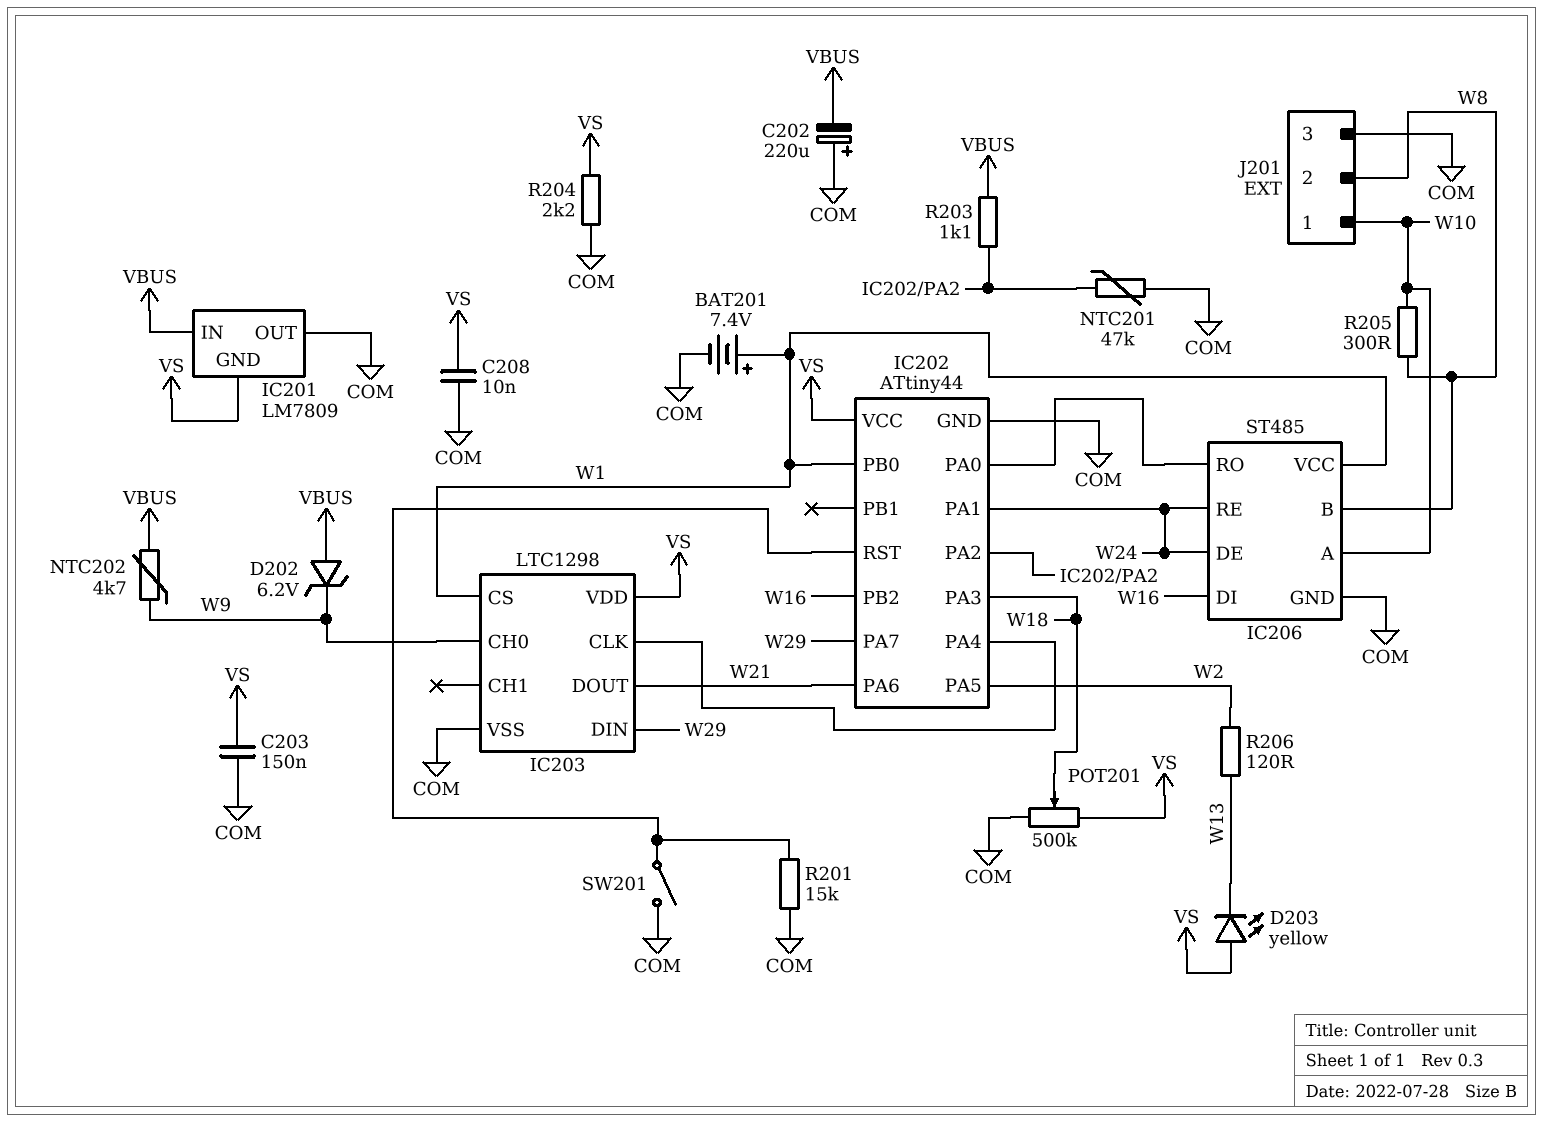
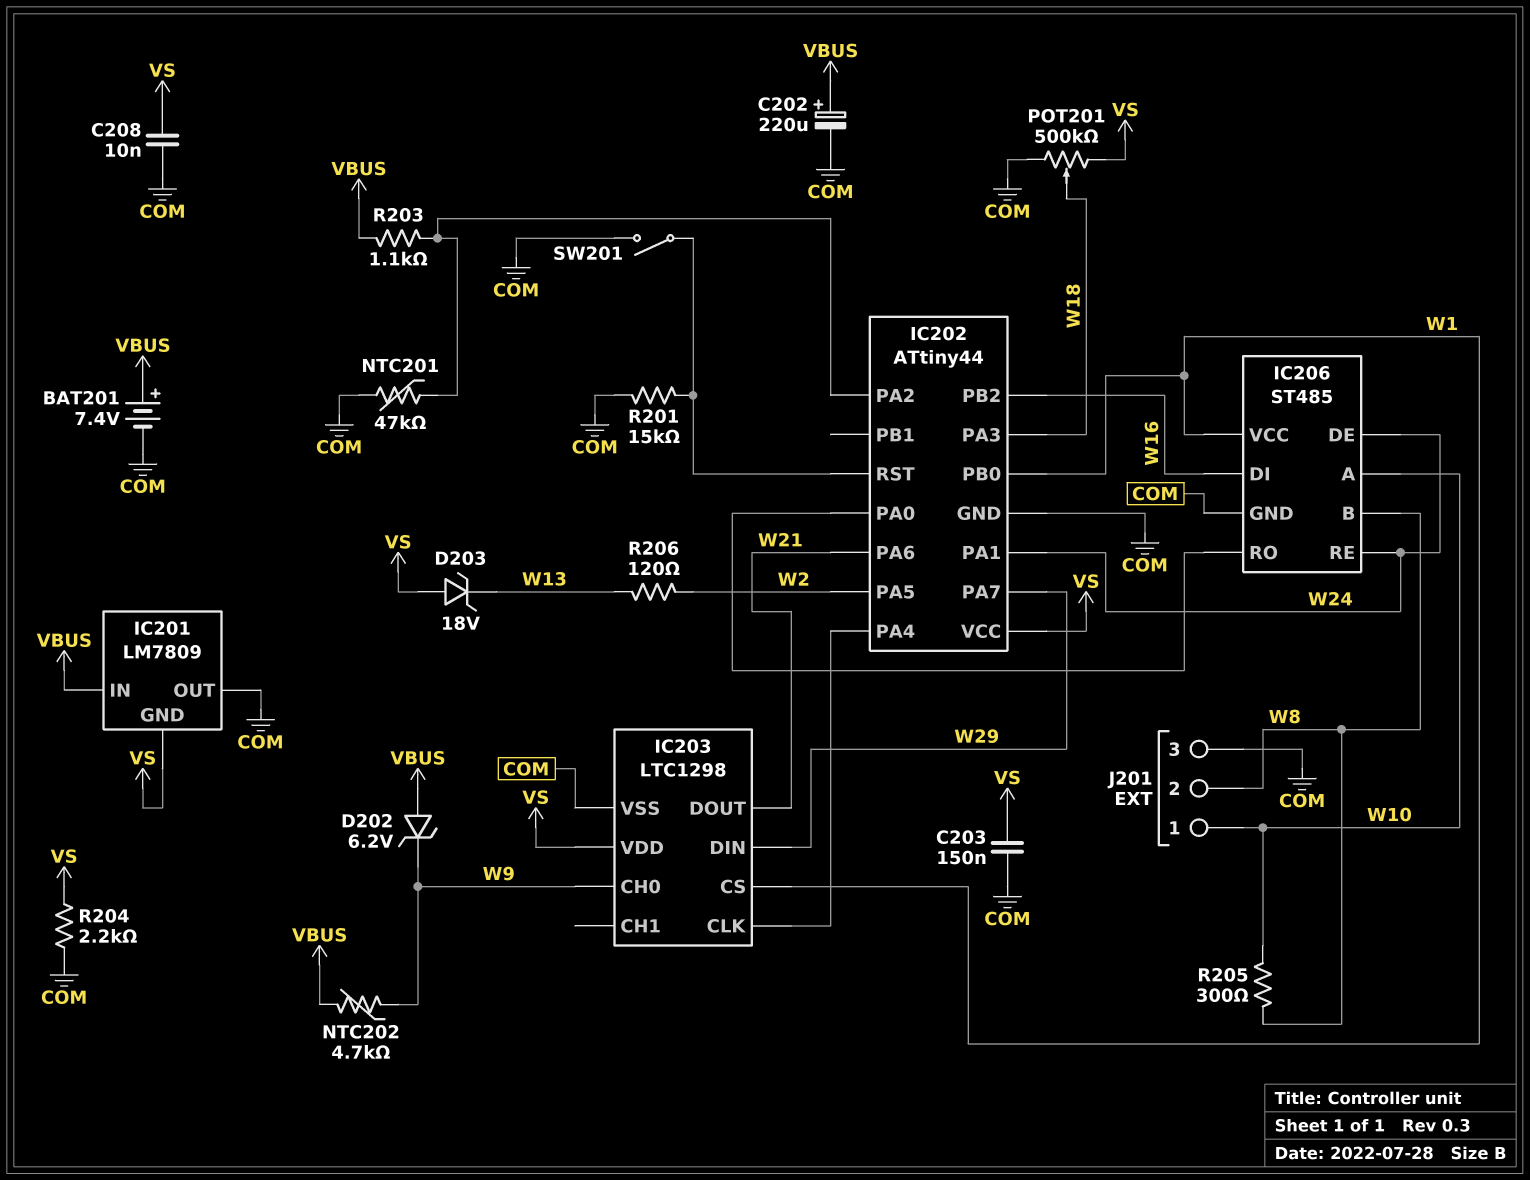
BAT201: 7.4V (plus W1, minus COM) -> 7.4V (plus VBUS, minus COM)
C202: 220uF (plus COM, minus VBUS) -> 220uF (plus VBUS, minus COM)
D203: LED yellow (A VS, K W13) -> zener 18V (A VS, K W13)

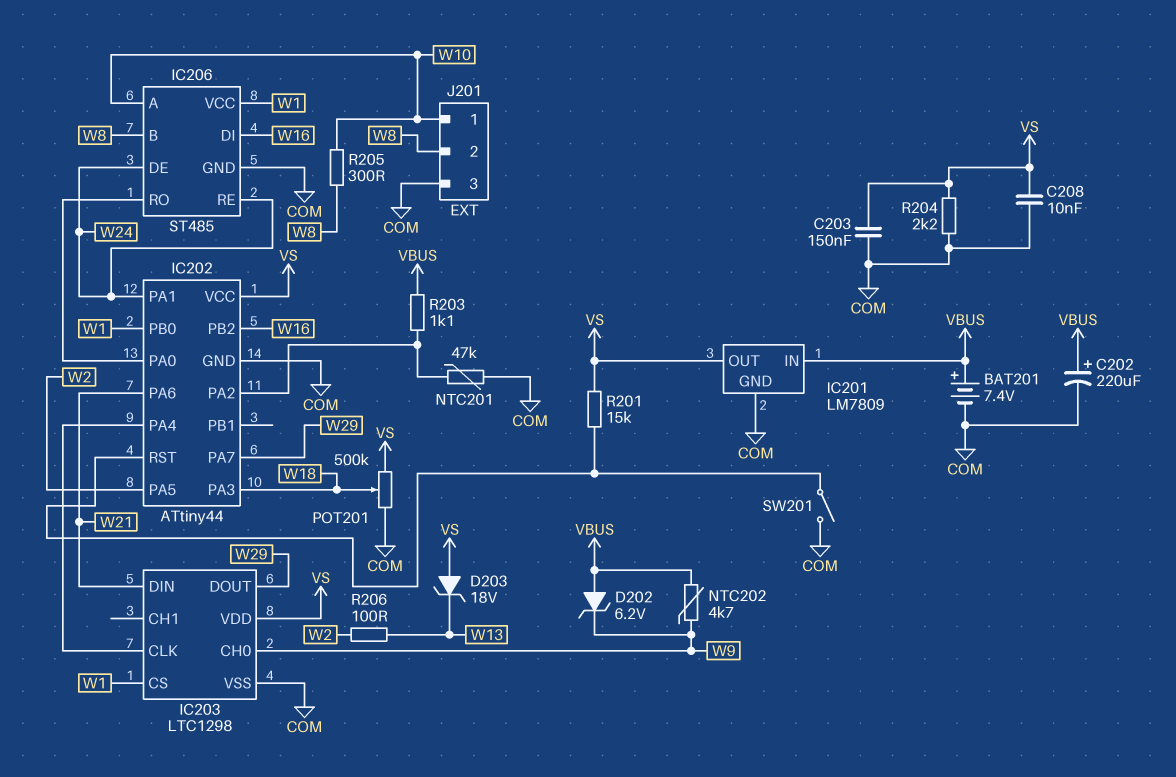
IC201 pin GND: VS -> COM
IC201 pin OUT: COM -> VS
IC203 pin DIN: W29 -> W21
IC203 pin DOUT: W21 -> W29
R201: 15k (COM, IC202/RST) -> 15k (IC202/RST, VS)
R206: 120 (W2, W13) -> 100 (W2, W13)

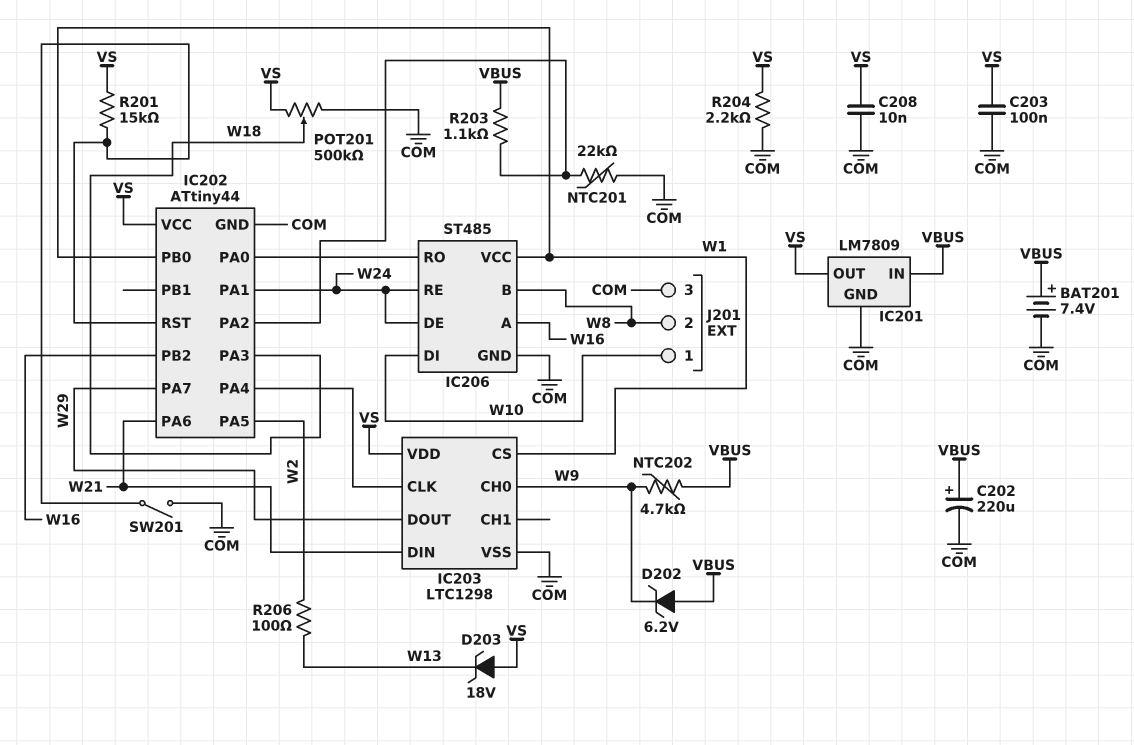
C203: 150nF (COM, VS) -> 100nF (COM, VS)
IC206 pin A: W10 -> W16
IC206 pin DI: W16 -> W10
NTC201: 47k (COM, IC202/PA2) -> 22k (COM, IC202/PA2)
R205: 300 (W8, W10) -> none

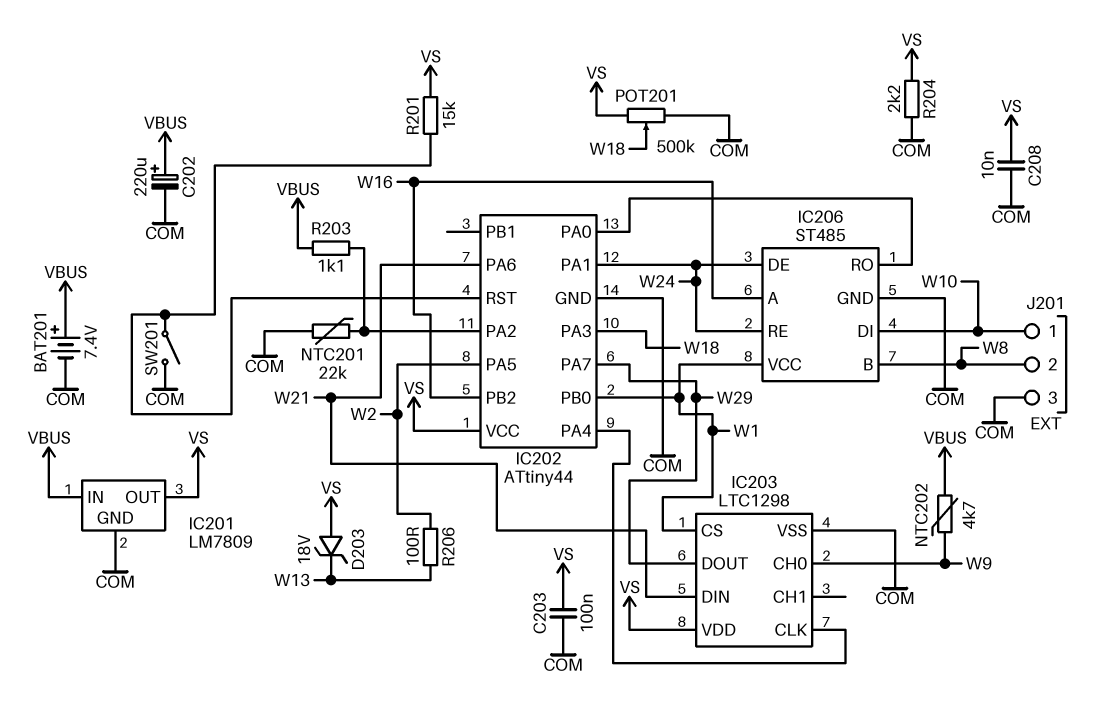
D202: zener 6.2V (A VBUS, K W9) -> none

